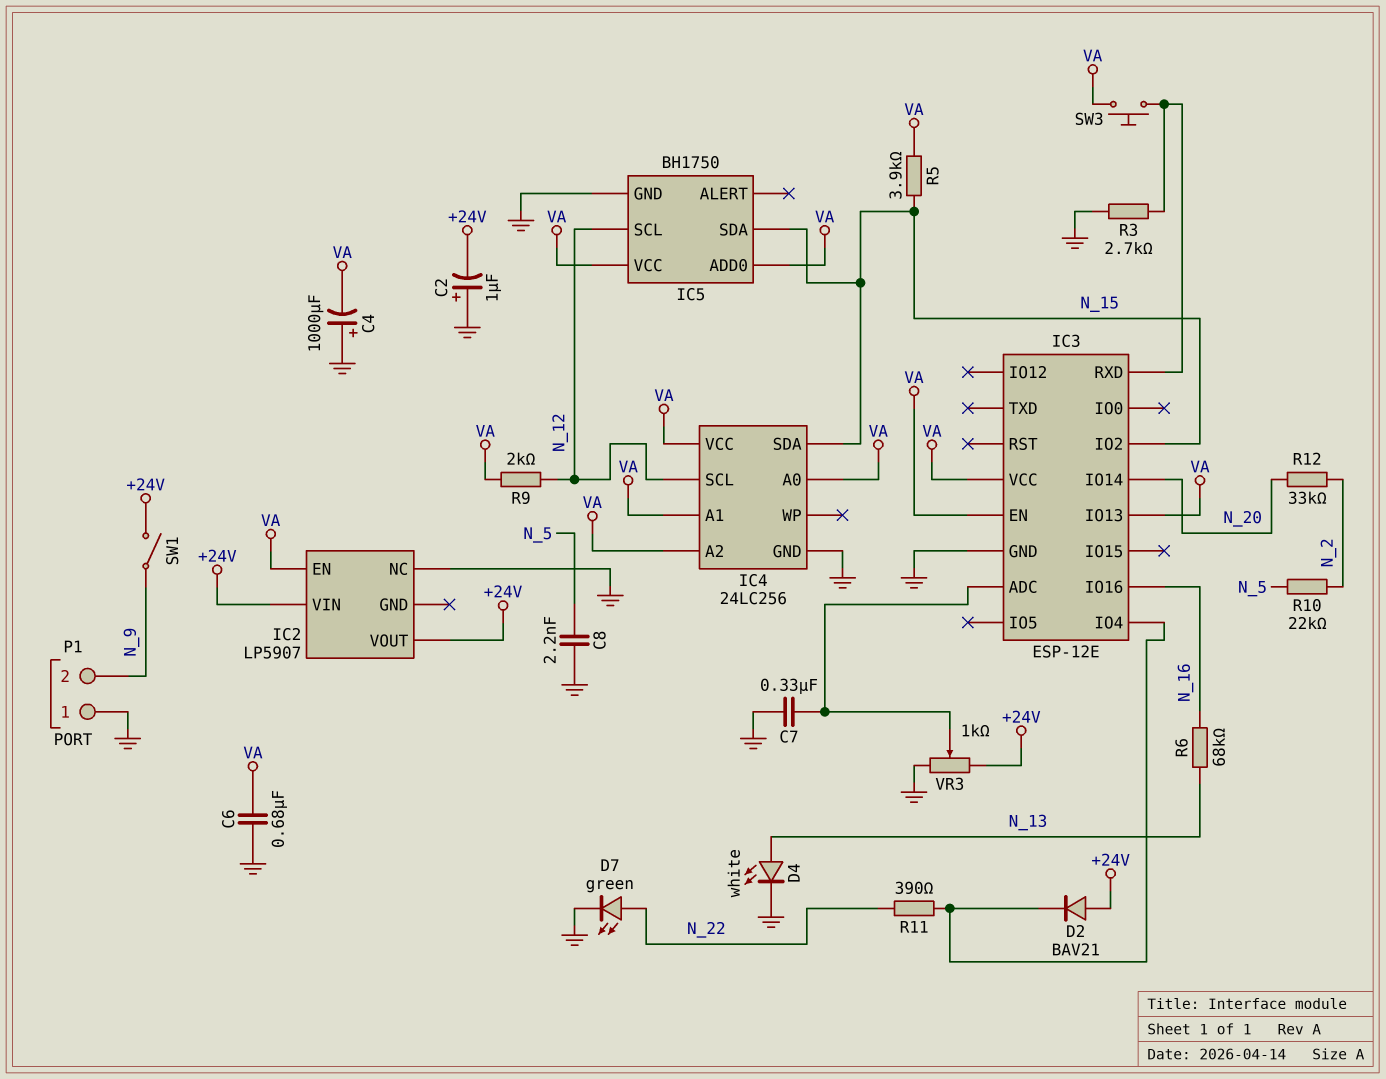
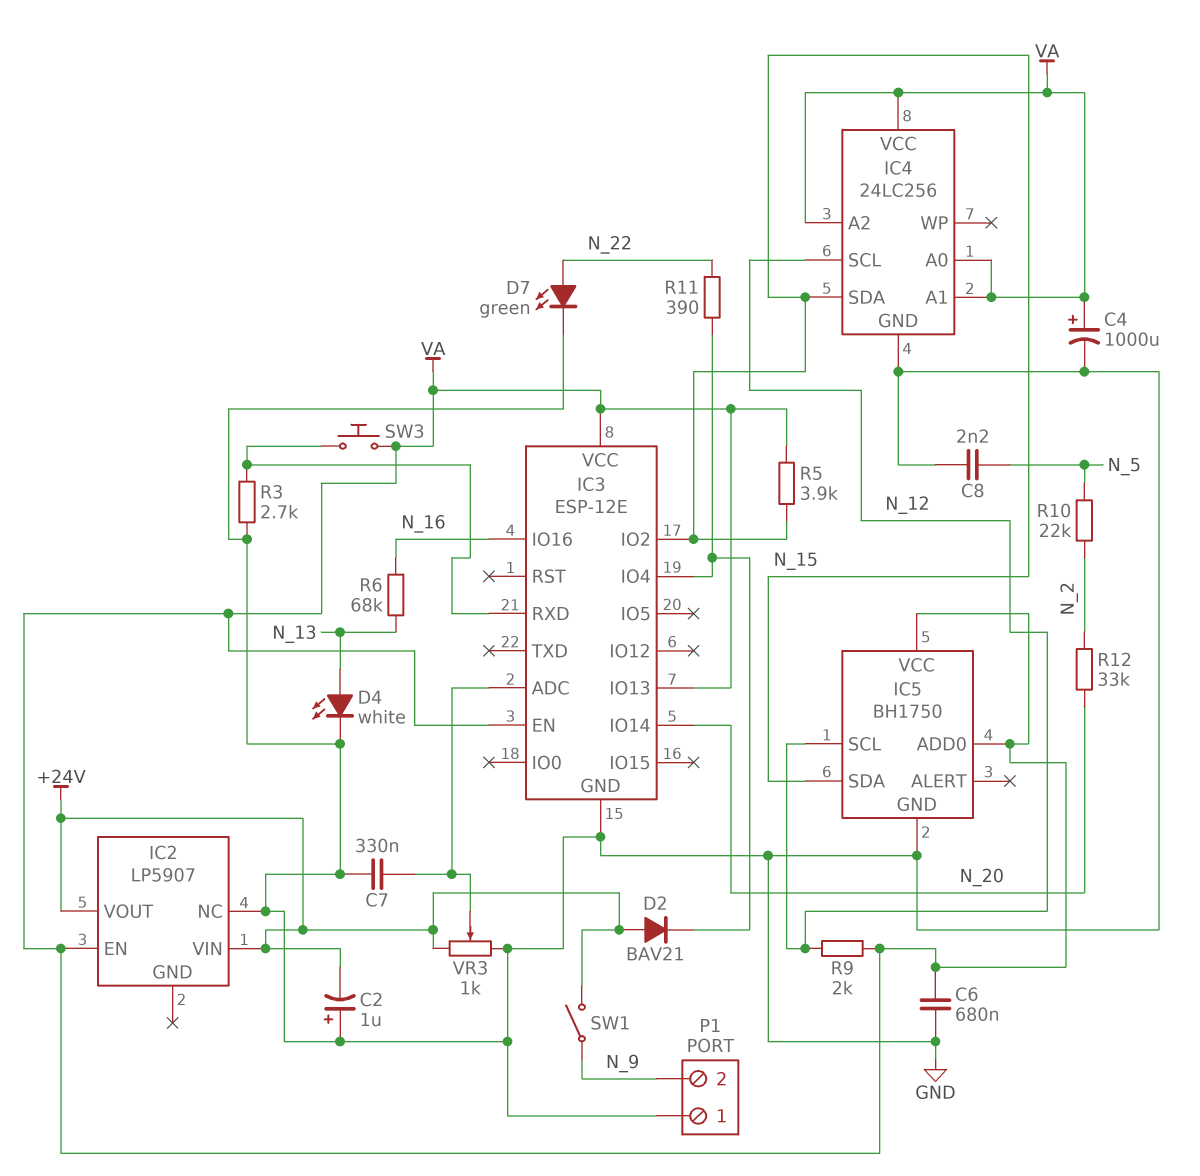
C4: 1000uF (plus GND, minus VA) -> 1000uF (plus VA, minus GND)

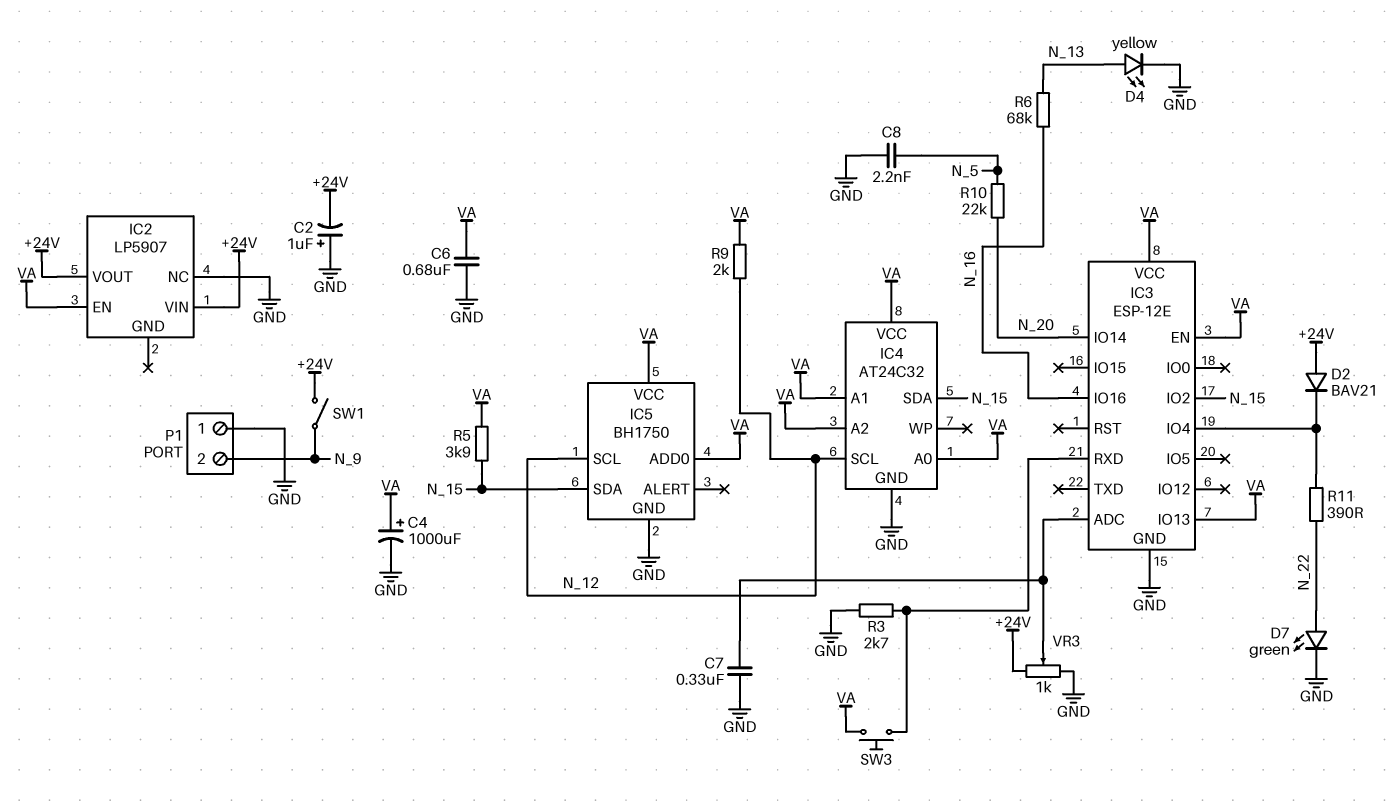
D4: LED white (A N_13, K GND) -> LED yellow (A N_13, K GND)
IC4: 24LC256 -> AT24C32
R10: 22k (N_2, N_5) -> 22k (N_5, N_20)
R12: 33k (N_2, N_20) -> none

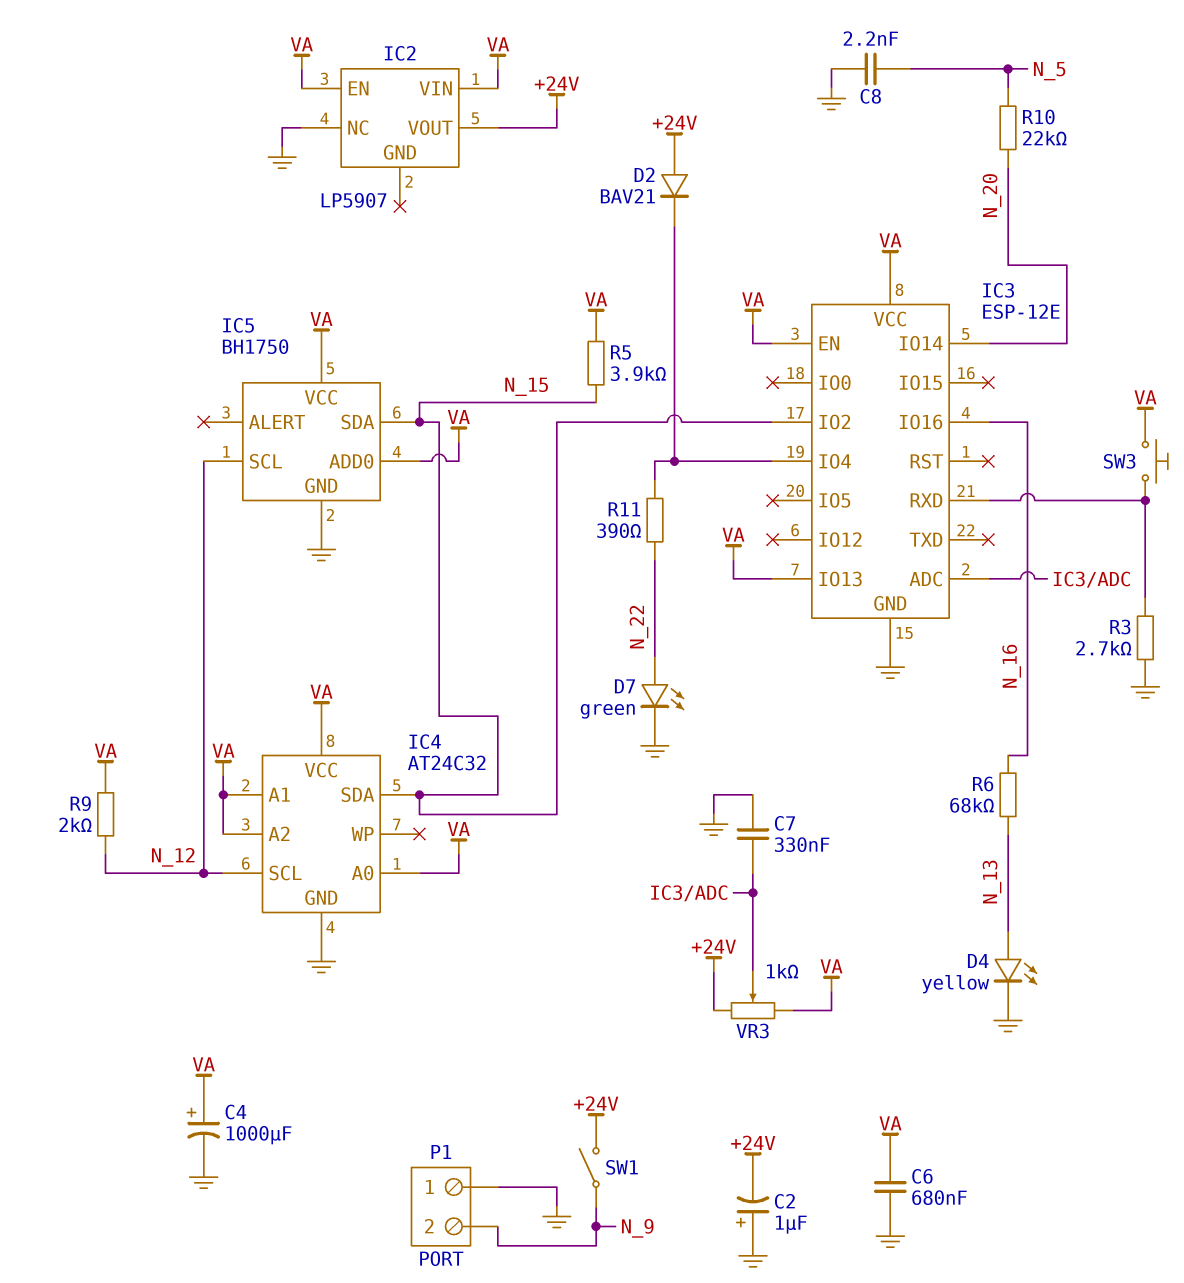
IC2 pin VIN: +24V -> VA
VR3: 1k (+24V, GND, wiper IC3/ADC) -> 1k (+24V, VA, wiper IC3/ADC)

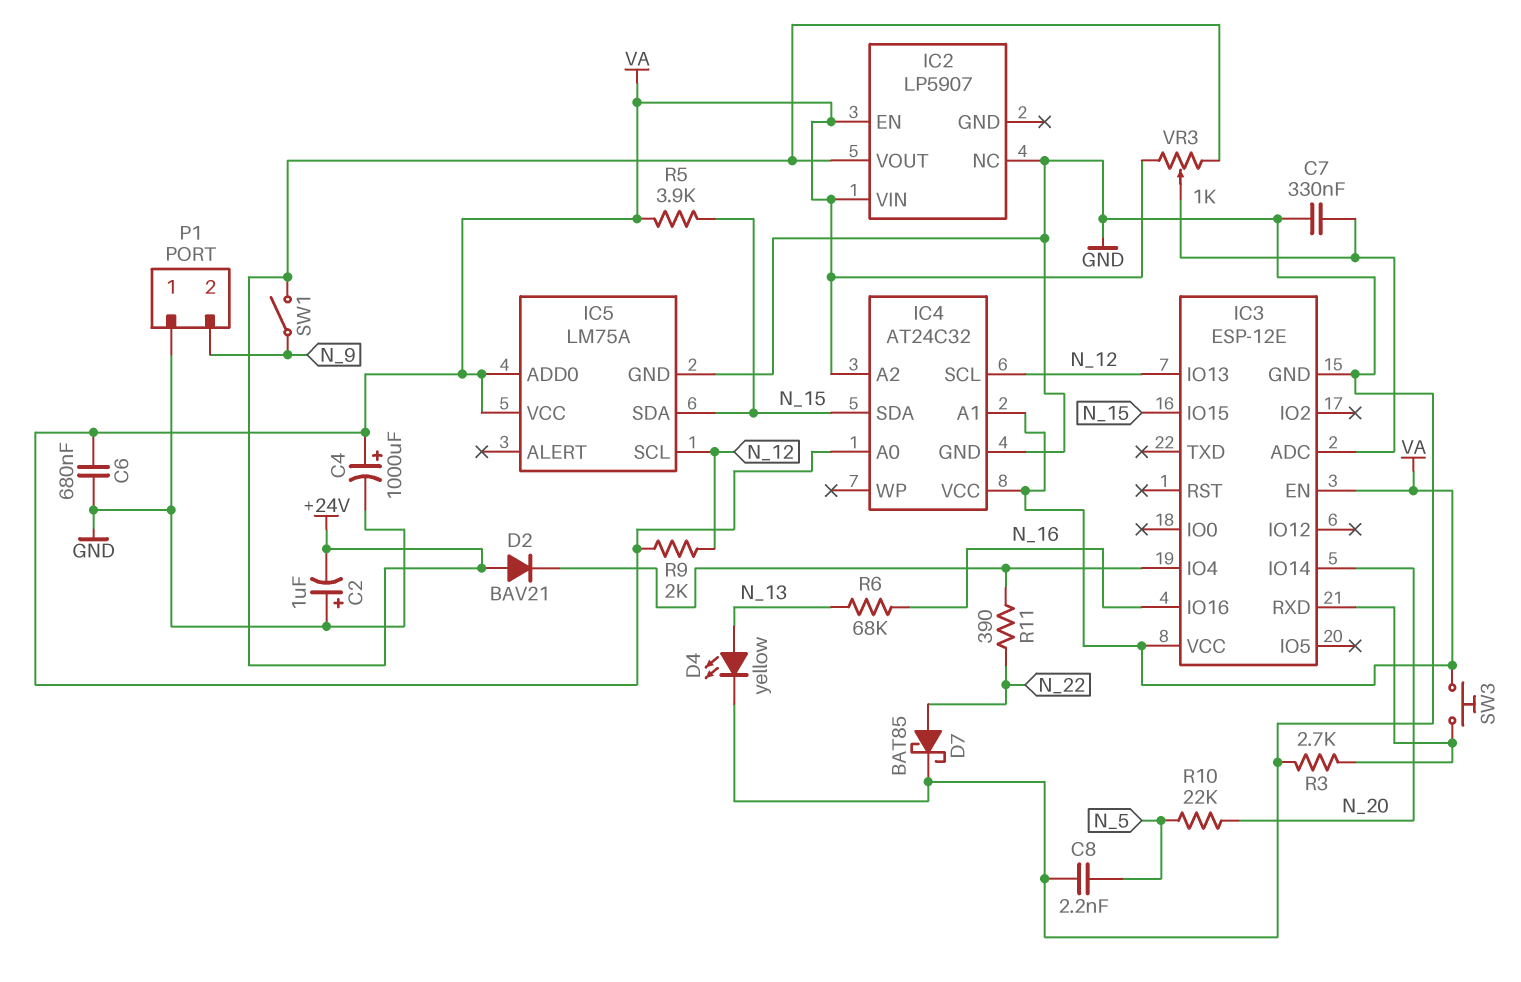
D7: LED green (A N_22, K GND) -> schottky BAT85 (A N_22, K GND)
IC3 pin IO2: N_15 -> none
IC3 pin IO13: VA -> N_12
IC3 pin IO15: none -> N_15
IC5: BH1750 -> LM75A

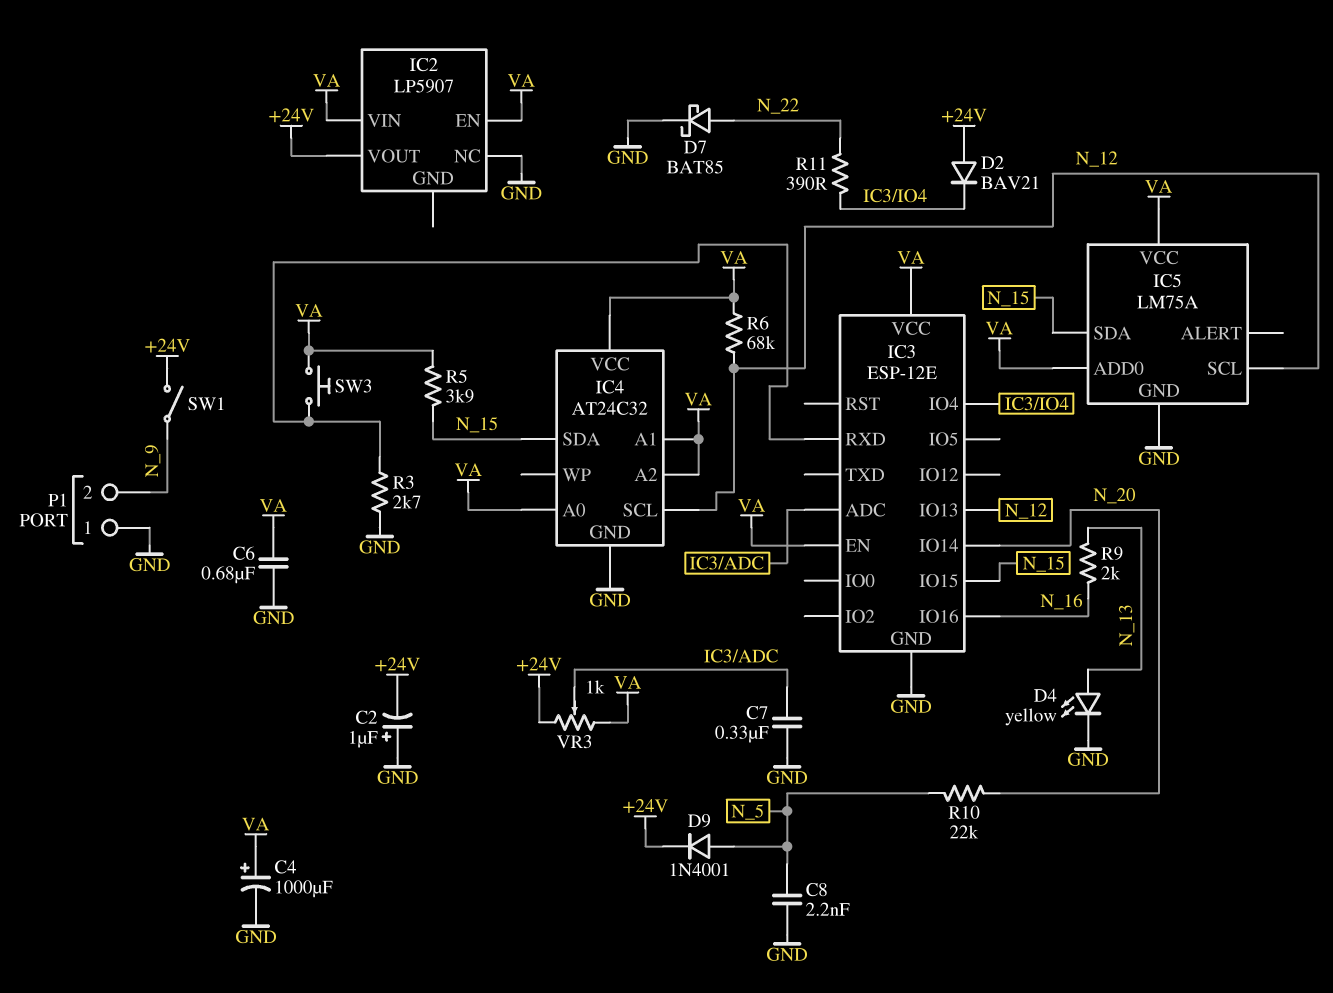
D9: none -> diode 1N4001 (A N_5, K +24V)
R6: 68k (N_13, N_16) -> 68k (N_12, VA)
R9: 2k (N_12, VA) -> 2k (N_13, N_16)

